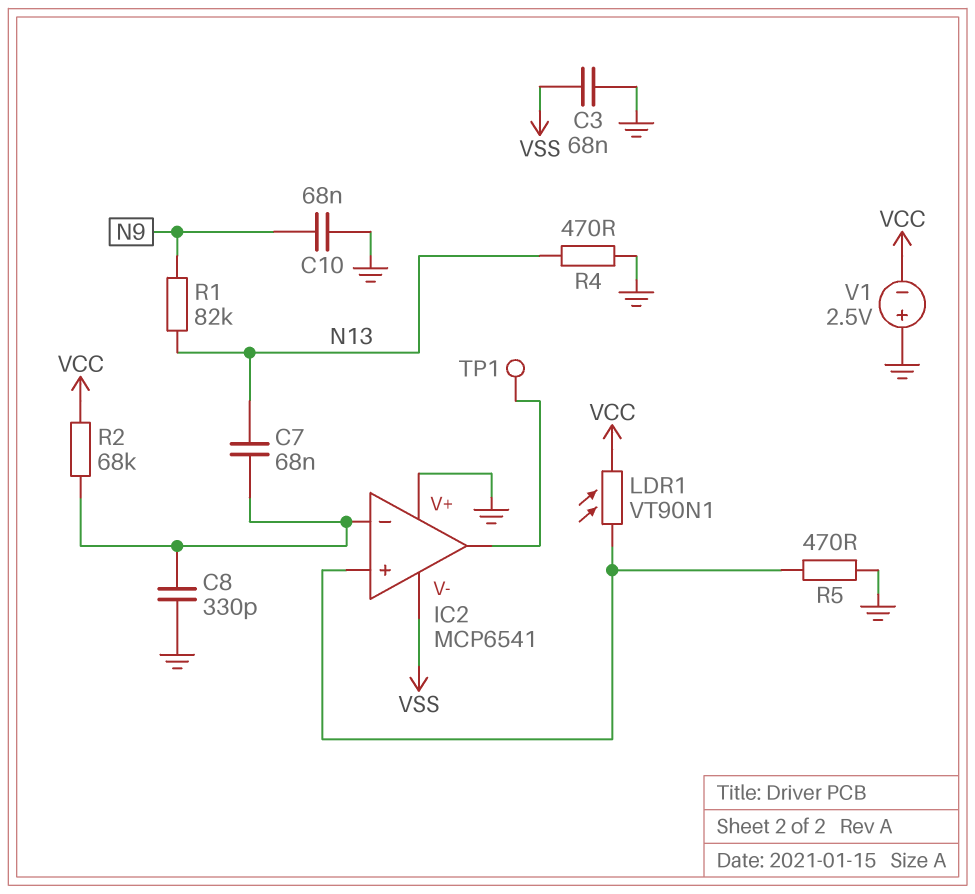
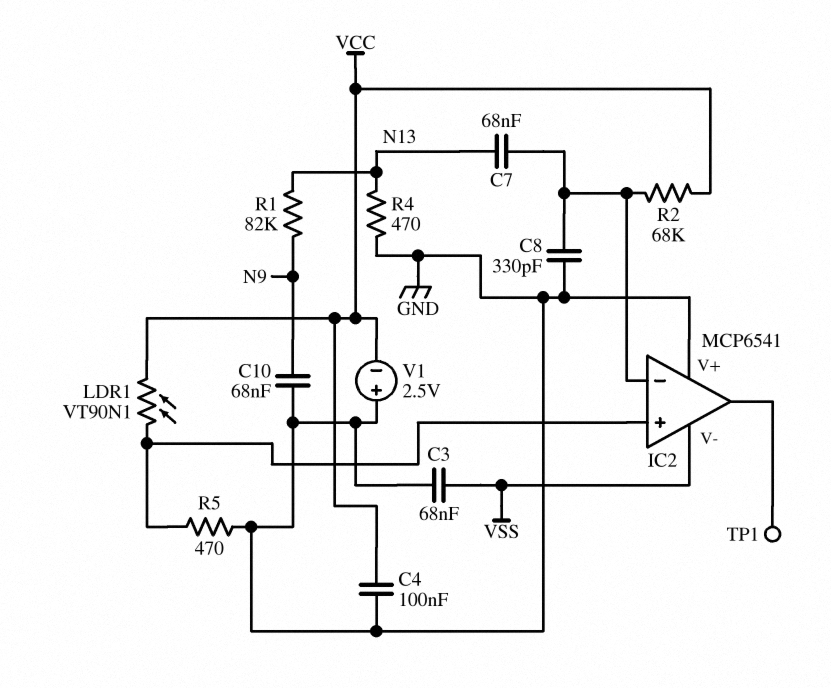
C4: none -> 100nF (GND, VCC)

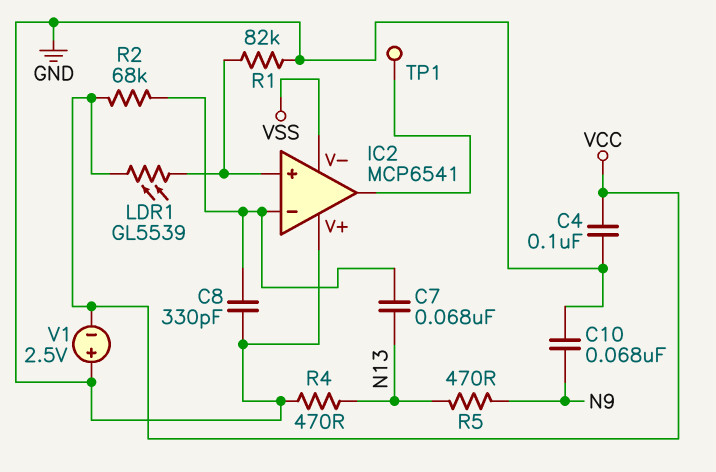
C3: 68nF (GND, VSS) -> none
LDR1: VT90N1 (IC2/in+, VCC) -> GL5539 (IC2/in+, VCC)
R1: 82k (N9, N13) -> 82k (GND, IC2/in+)
R5: 470 (GND, IC2/in+) -> 470 (N9, N13)

